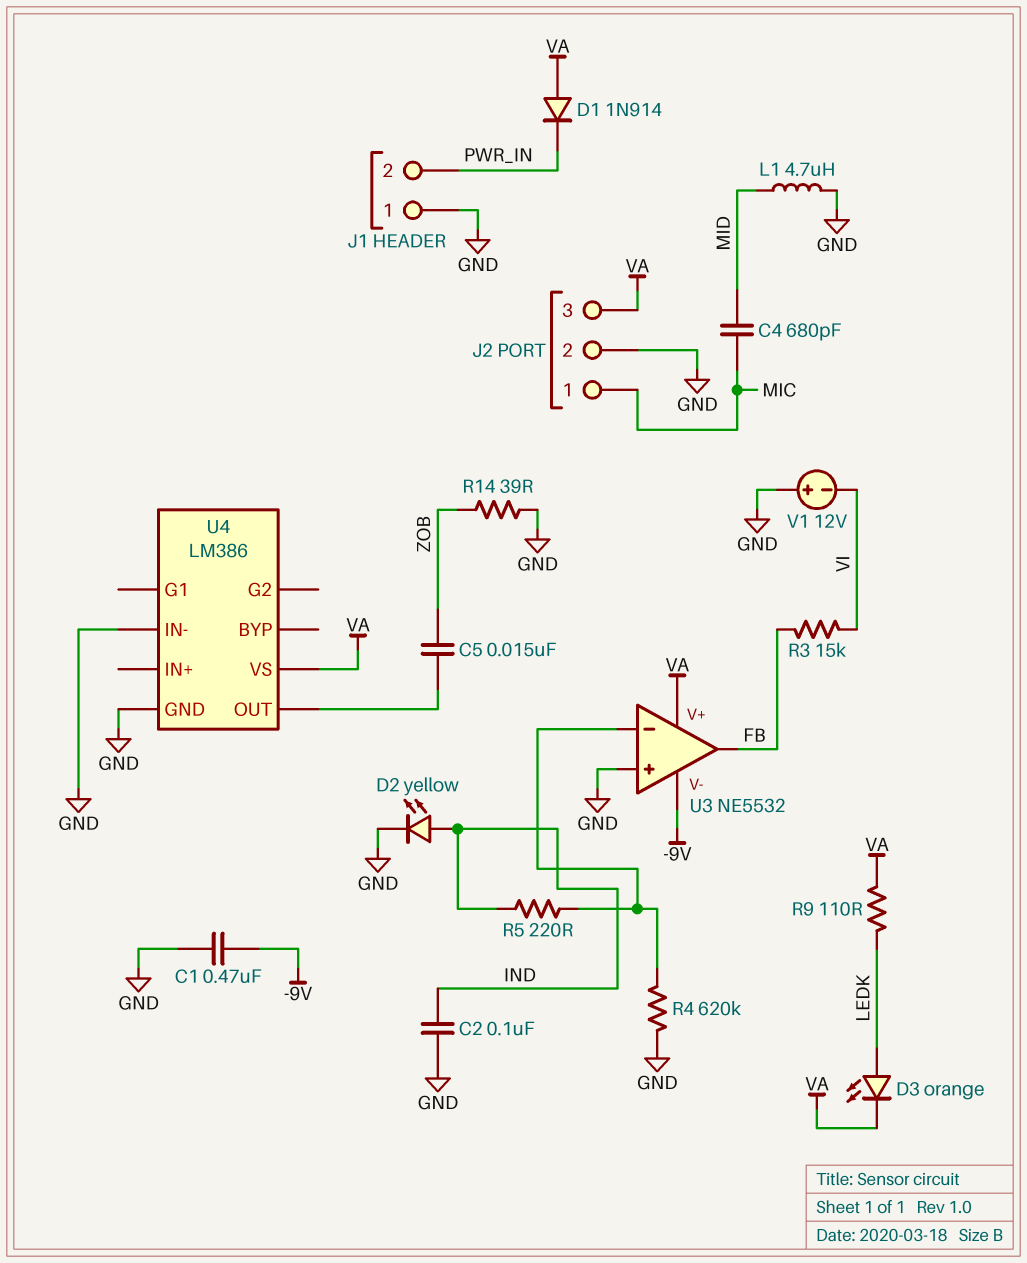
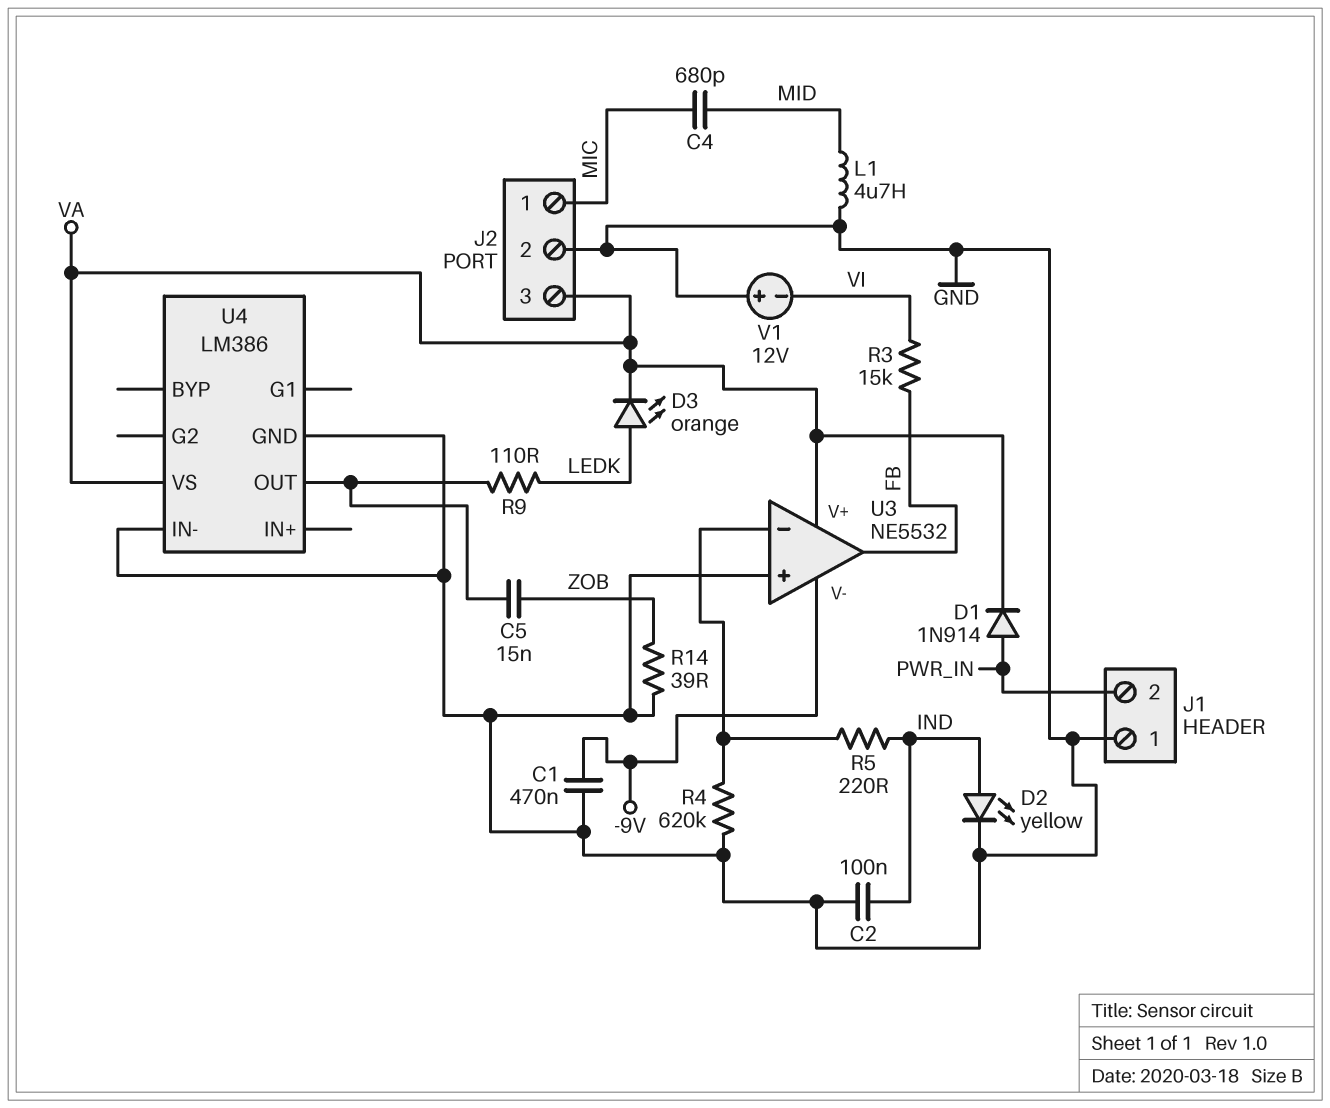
D1: diode 1N914 (A VA, K PWR_IN) -> diode 1N914 (A PWR_IN, K VA)
R9: 110 (LEDK, VA) -> 110 (LEDK, U4/OUT)

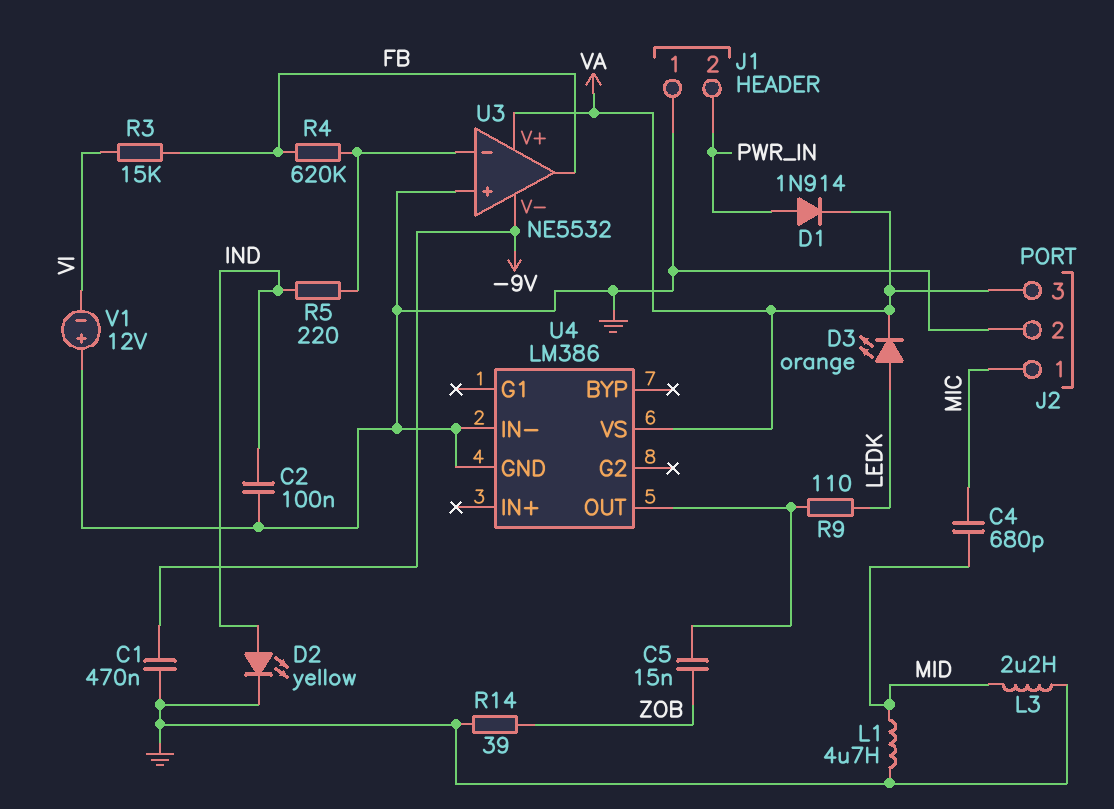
L3: none -> 2.2uH (GND, MID)
R4: 620k (GND, U3/in-) -> 620k (FB, U3/in-)

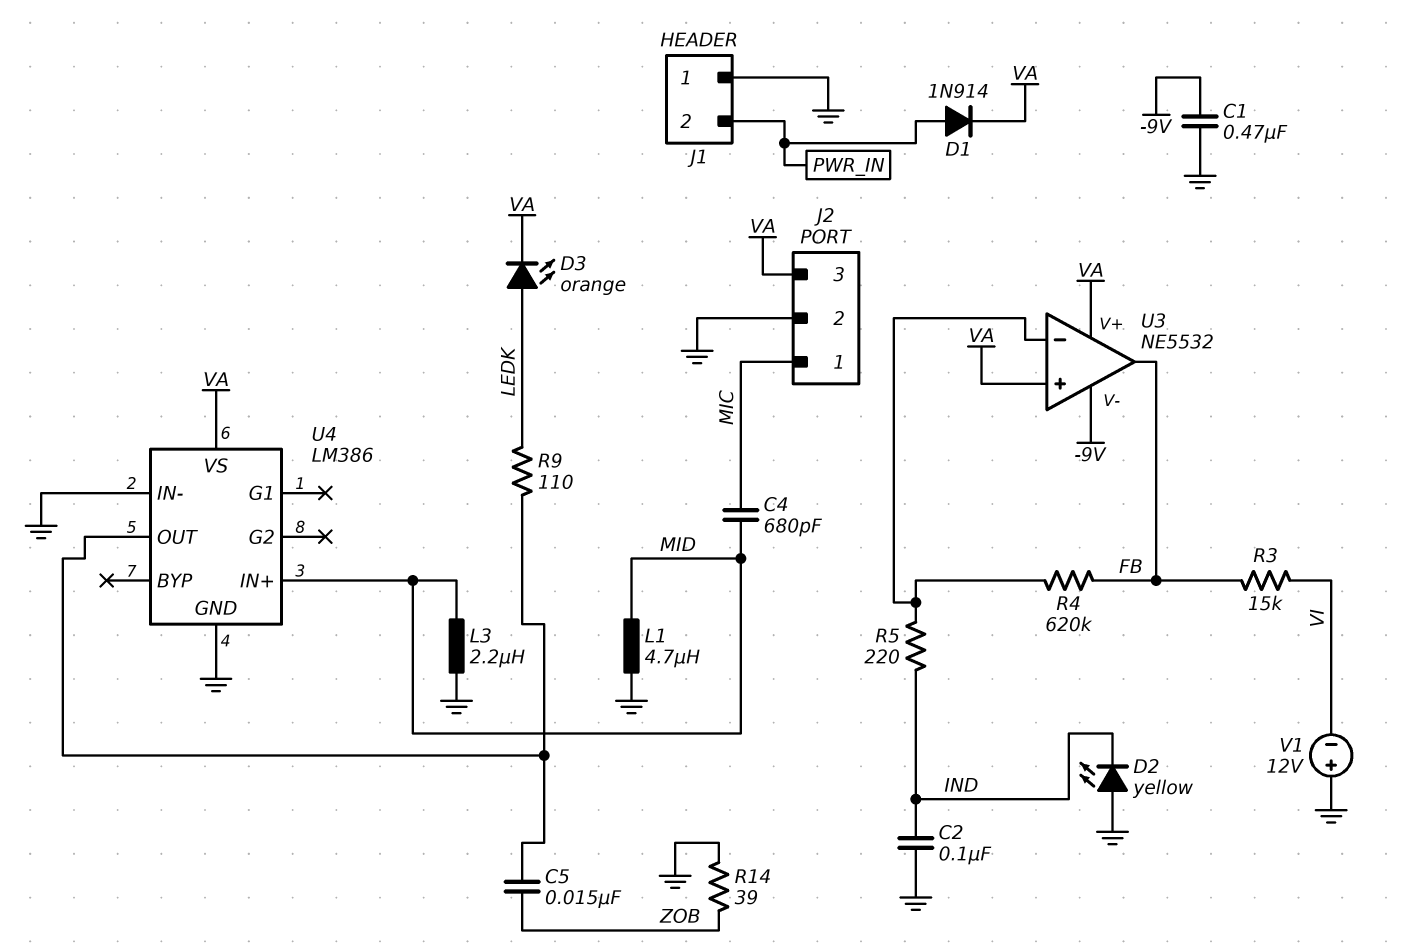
D2: LED yellow (A IND, K GND) -> LED yellow (A GND, K IND)
U3 pin in+: GND -> VA
U4 pin IN+: none -> MID

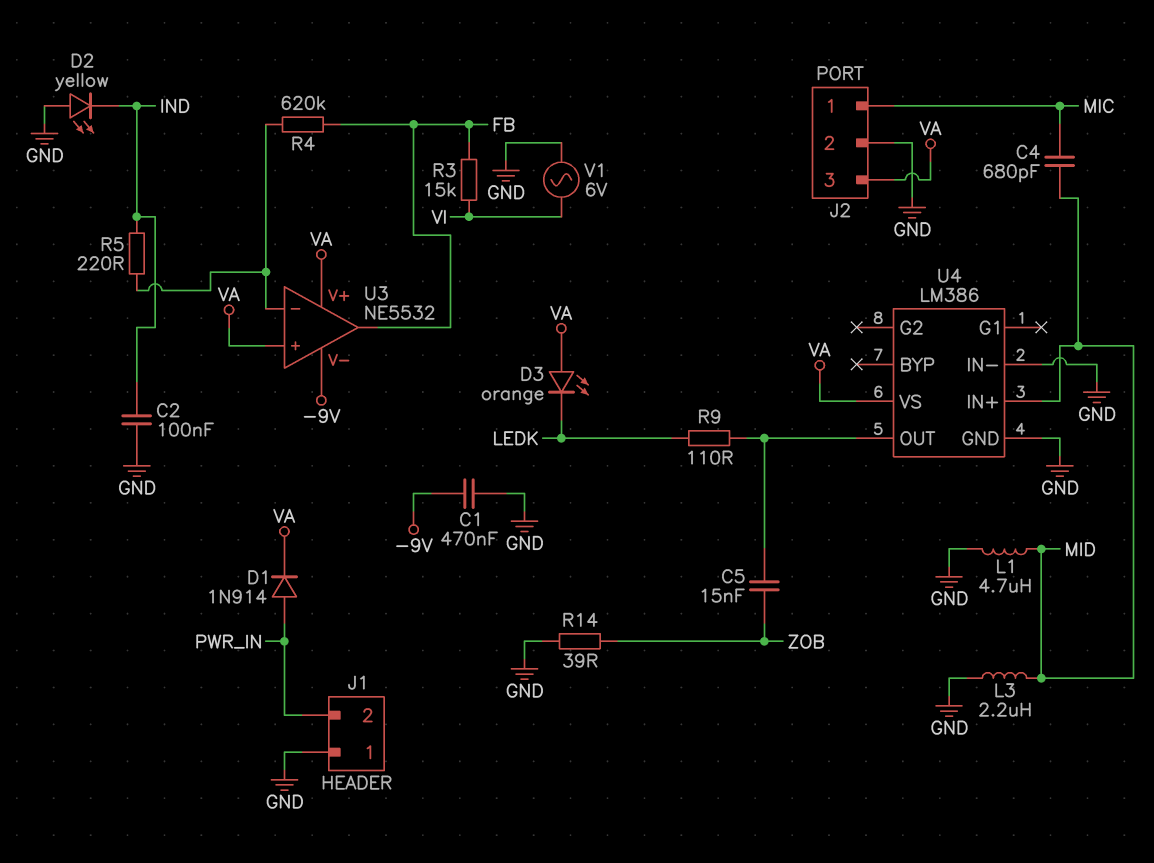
D3: LED orange (A LEDK, K VA) -> LED orange (A VA, K LEDK)
V1: 12V (plus GND, minus VI) -> AC 6V (GND, VI)

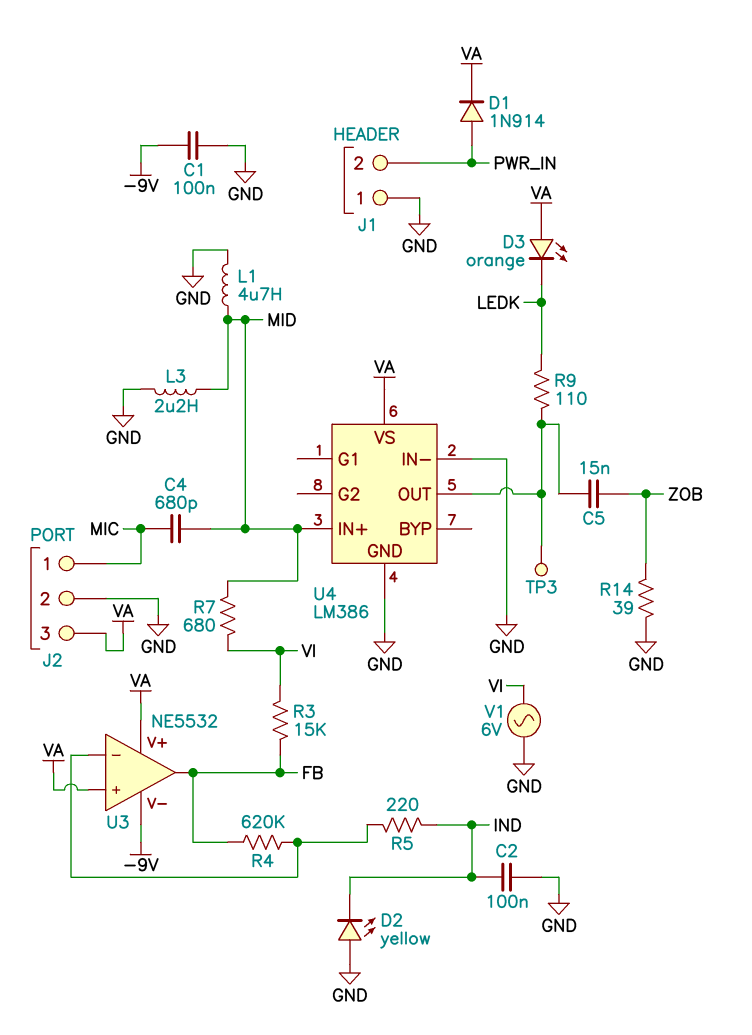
C1: 470nF (-9V, GND) -> 100nF (-9V, GND)
R7: none -> 680 (MID, VI)
TP3: none -> test point (U4/OUT)

